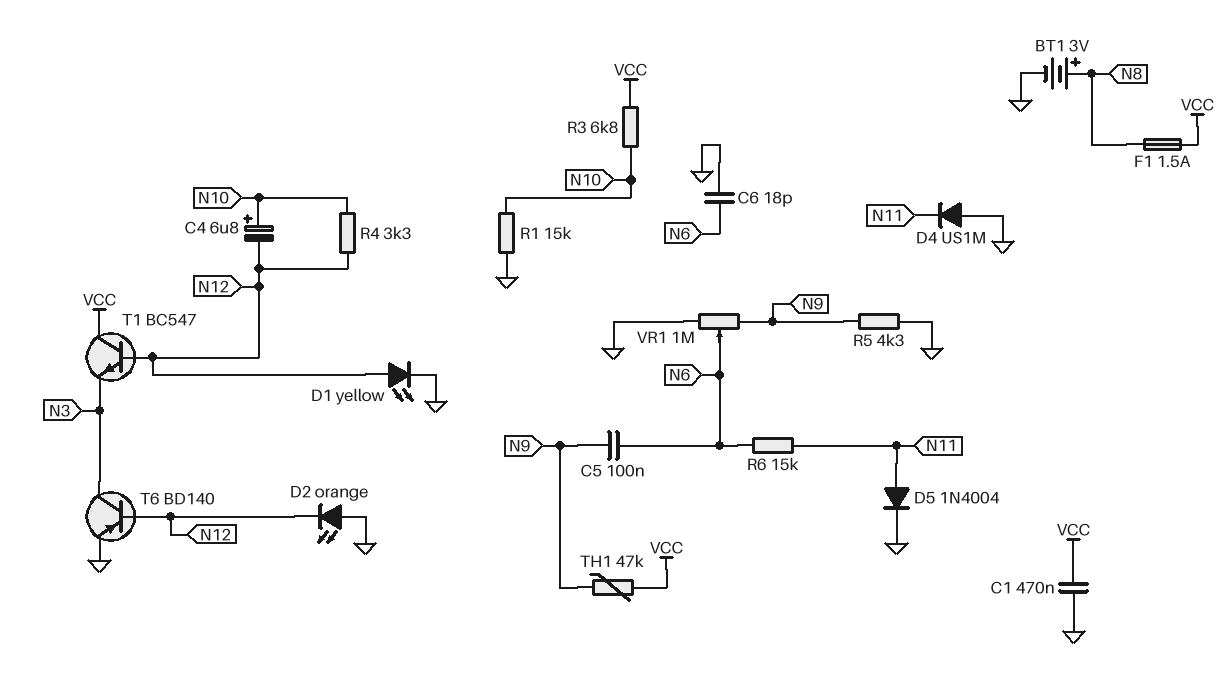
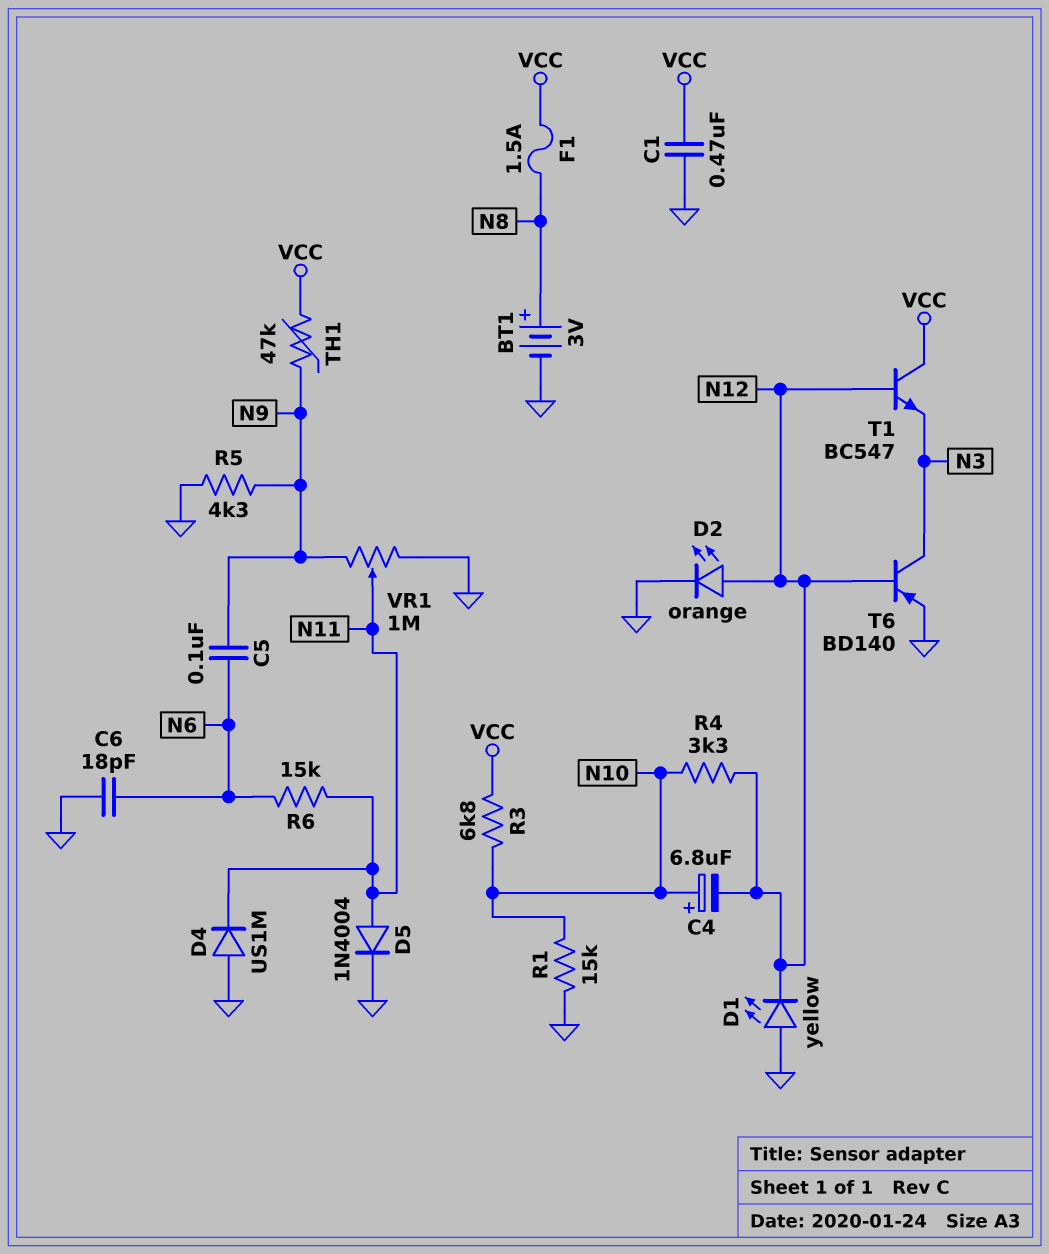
D1: LED yellow (A N12, K GND) -> LED yellow (A GND, K N12)
D2: LED orange (A GND, K N12) -> LED orange (A N12, K GND)
VR1: 1M (GND, N9, wiper N6) -> 1M (GND, N9, wiper N11)

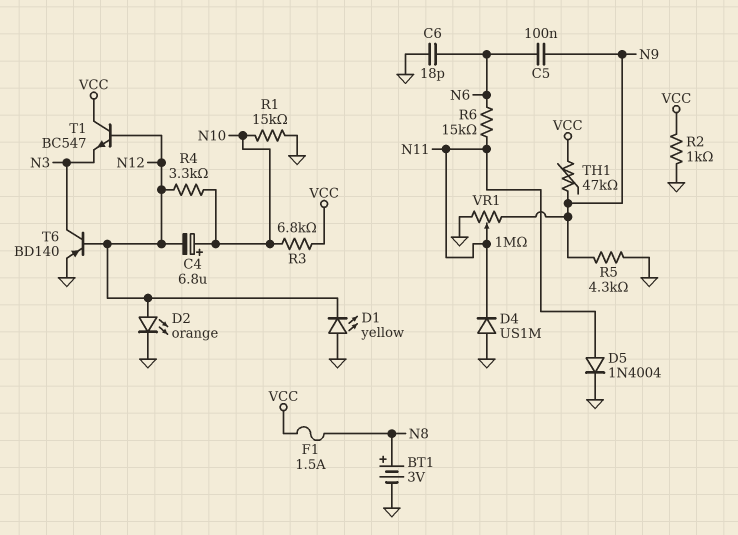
C1: 470nF (GND, VCC) -> none
R2: none -> 1k (GND, VCC)

